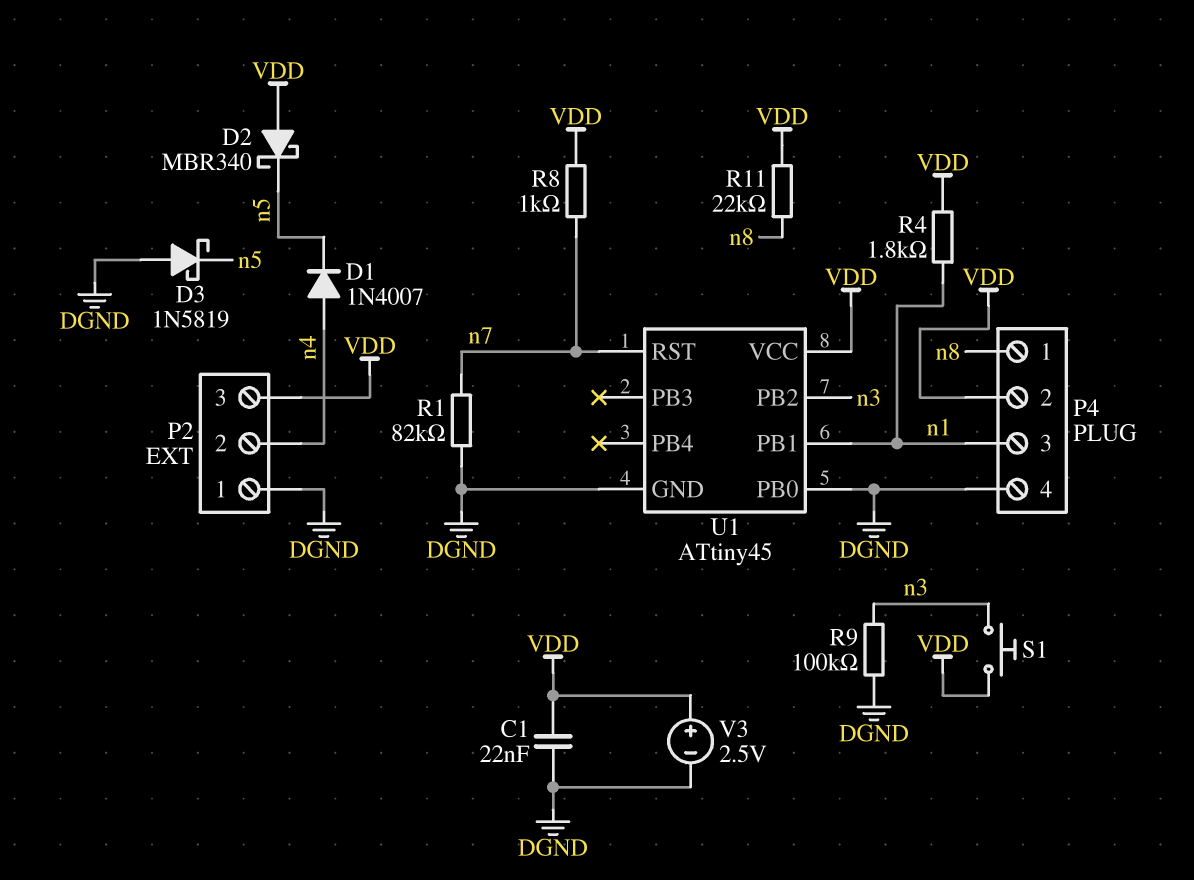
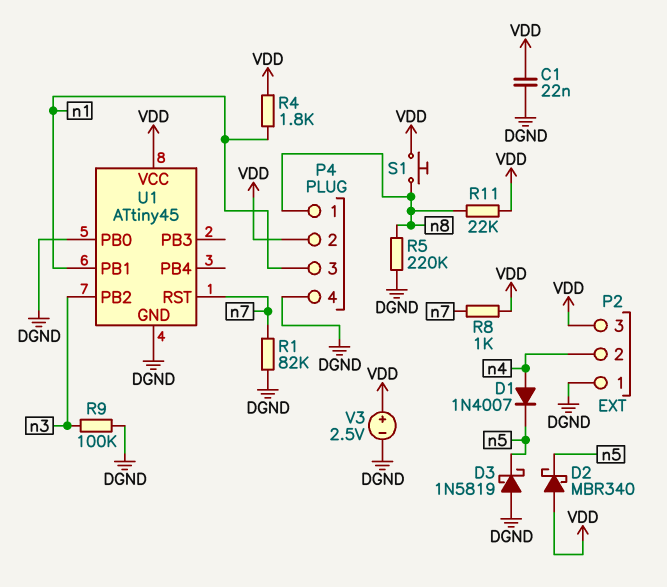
R5: none -> 220k (DGND, n8)
S1: button (VDD, n3) -> button (VDD, n8)

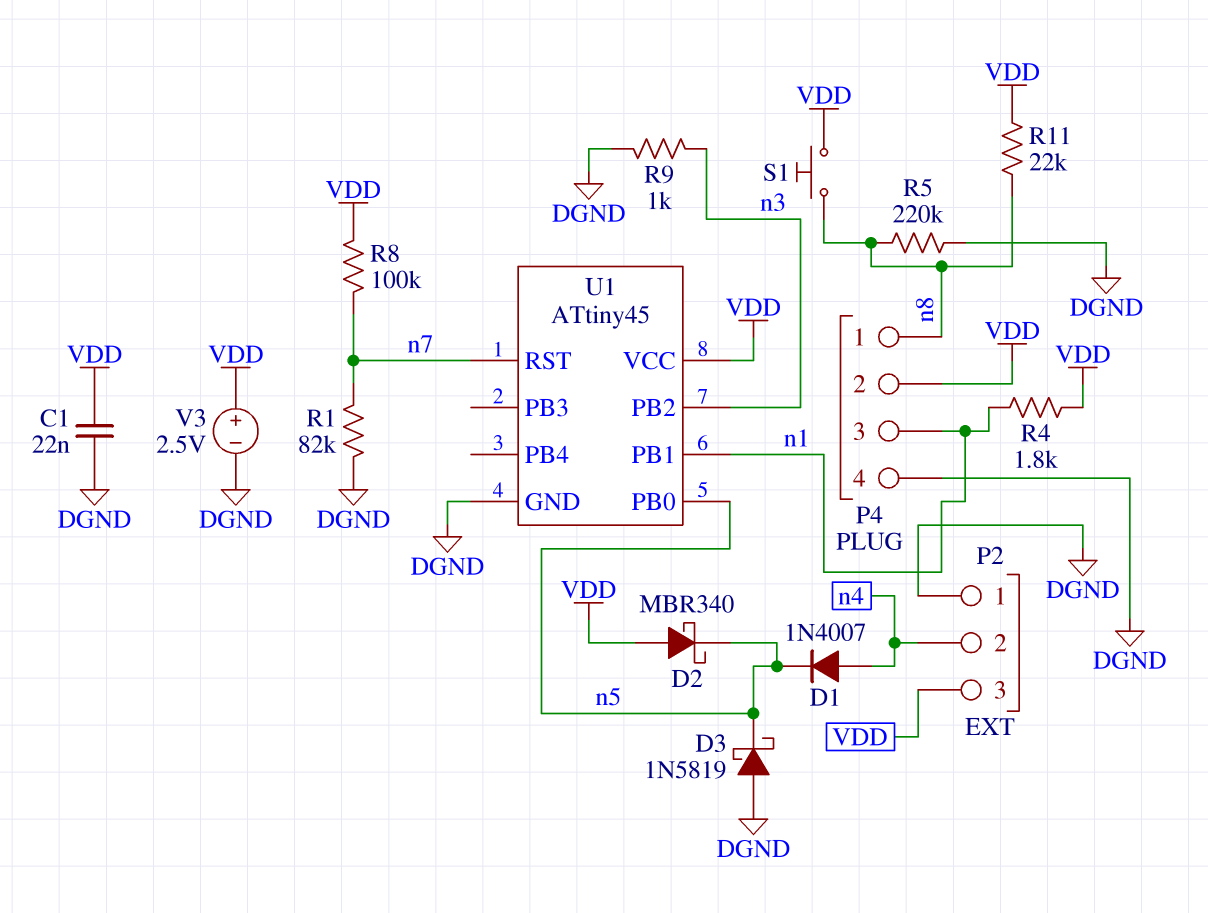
R8: 1k (VDD, n7) -> 100k (VDD, n7)
R9: 100k (DGND, n3) -> 1k (DGND, n3)
U1 pin PB0: DGND -> n5

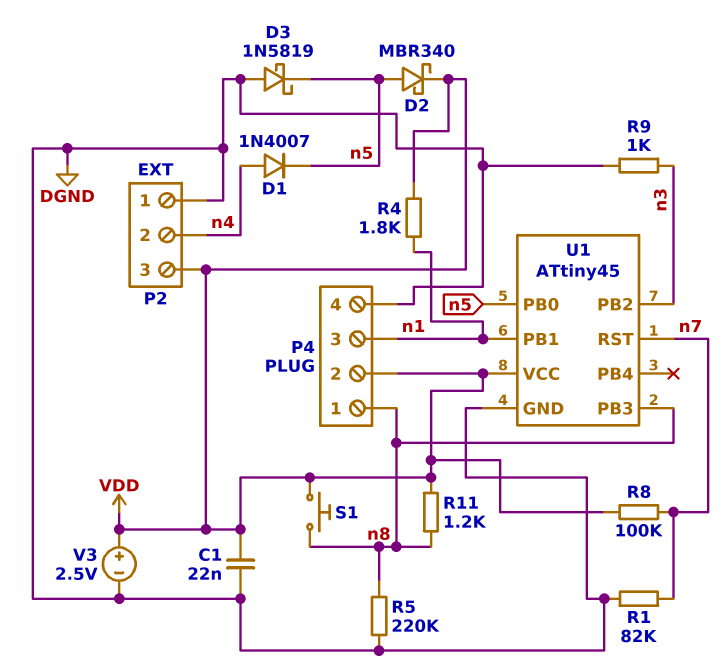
D2: schottky MBR340 (A VDD, K n5) -> schottky MBR340 (A n5, K VDD)
R11: 22k (VDD, n8) -> 1.2k (VDD, n8)
U1 pin PB3: none -> n8

